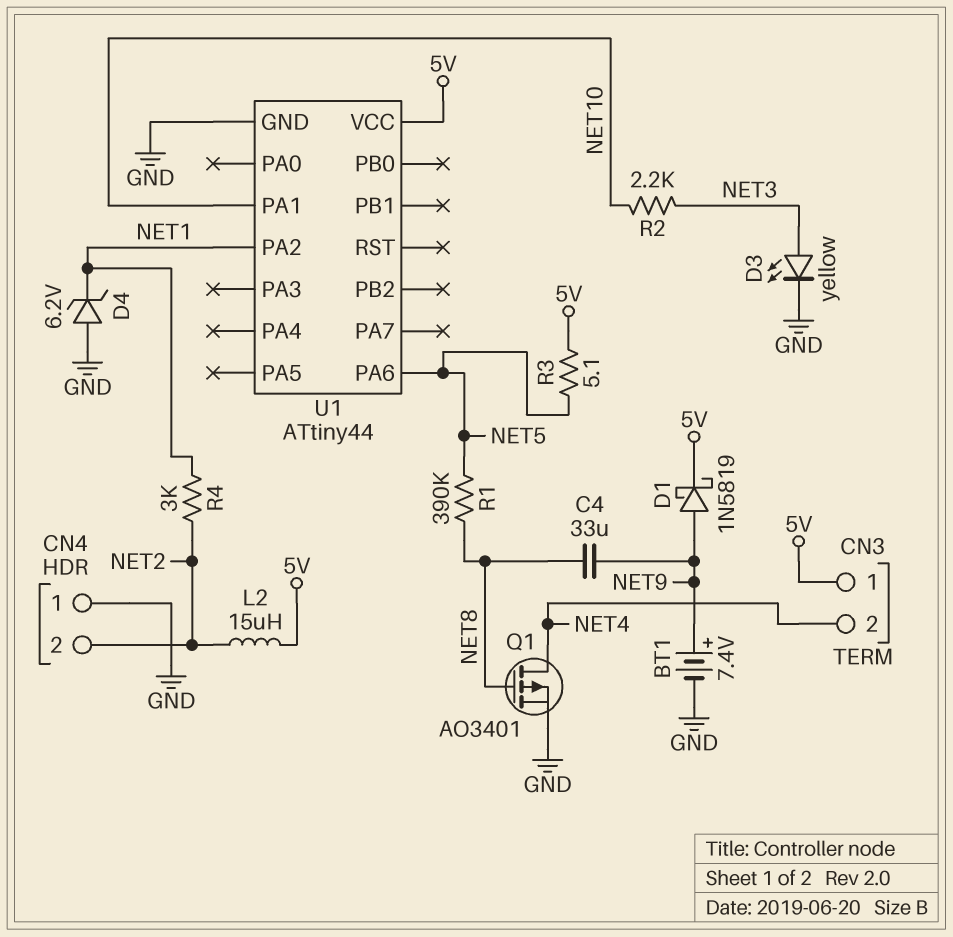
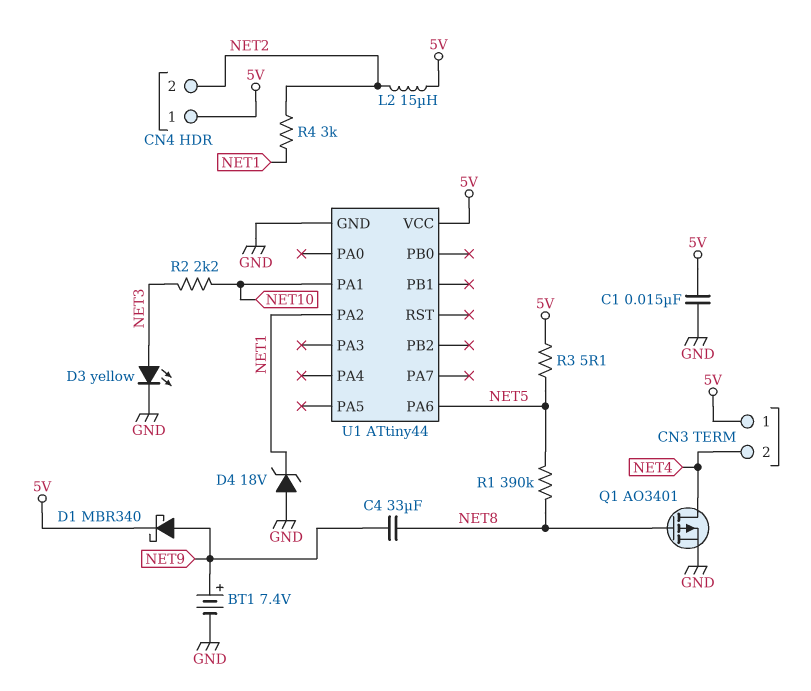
C1: none -> 15nF (5V, GND)
CN4 pin 1: GND -> 5V
D1: schottky 1N5819 (A NET9, K 5V) -> schottky MBR340 (A NET9, K 5V)
D4: zener 6.2V (A GND, K NET1) -> zener 18V (A GND, K NET1)

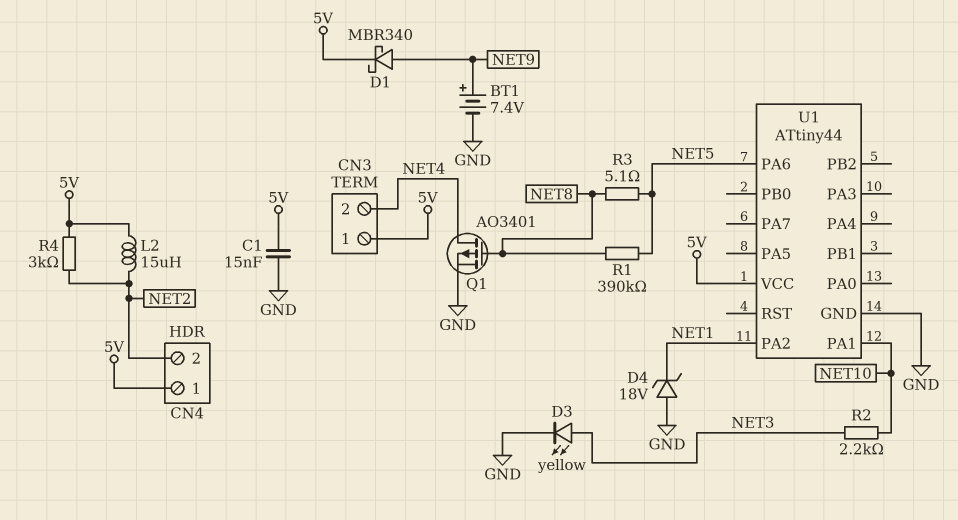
C4: 33uF (NET8, NET9) -> none
R3: 5.1 (5V, NET5) -> 5.1 (NET5, NET8)
R4: 3k (NET1, NET2) -> 3k (5V, NET2)

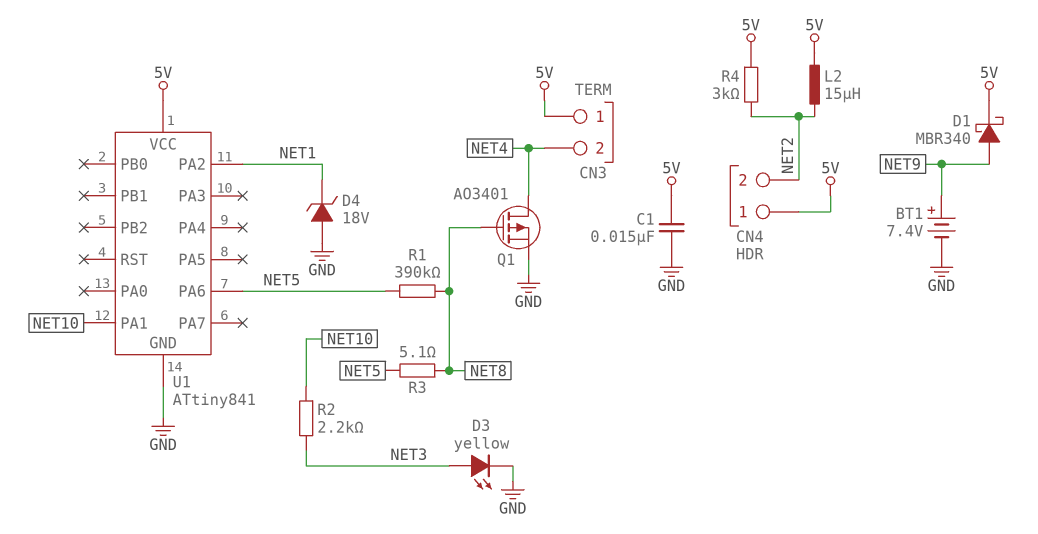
U1: ATtiny44 -> ATtiny841

